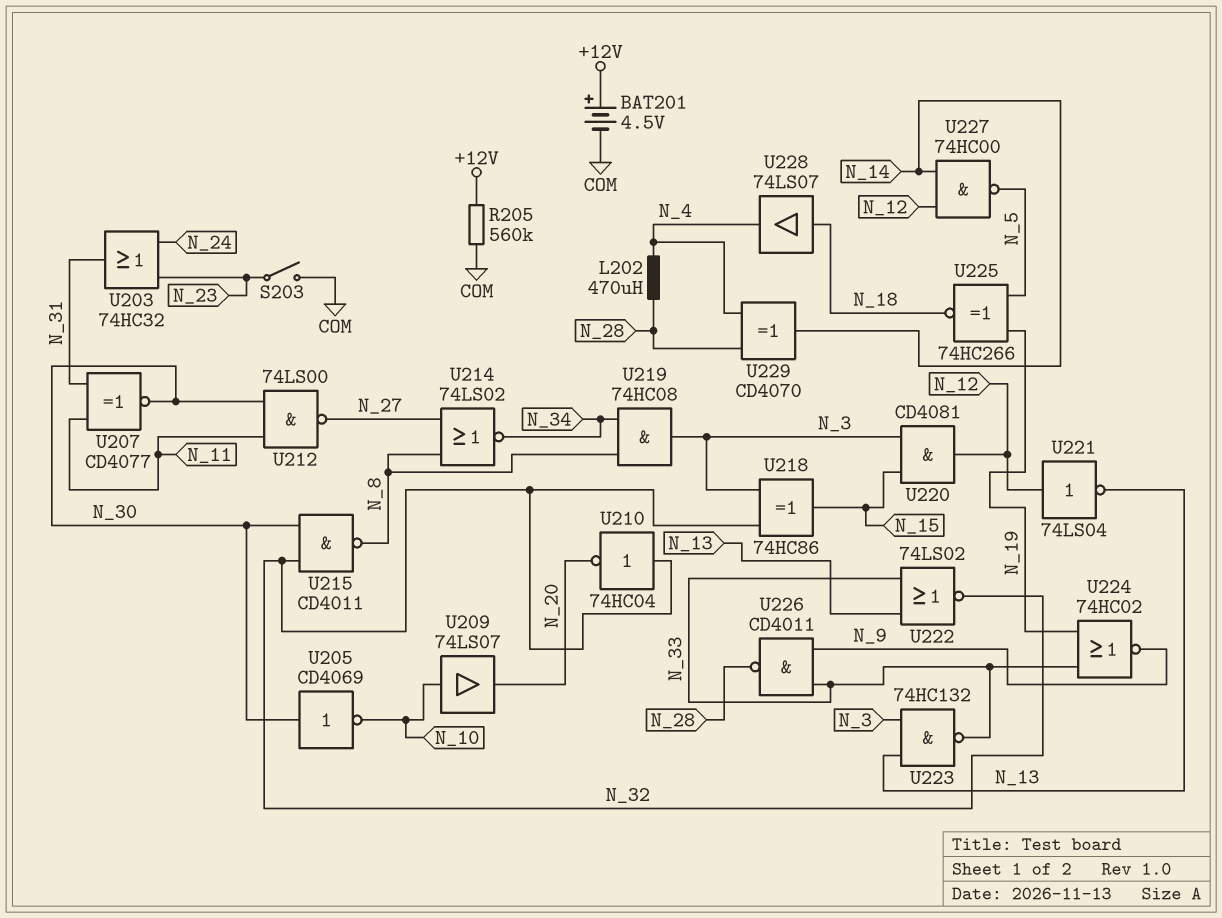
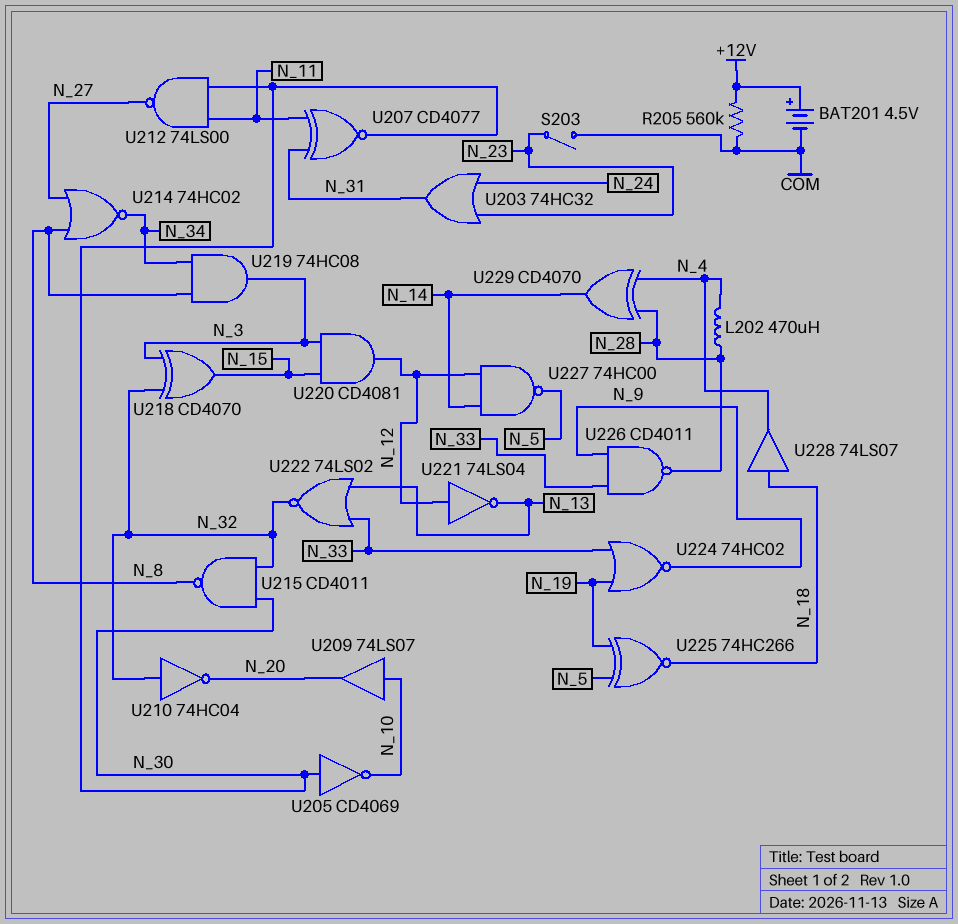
U214: NOR 74LS02 (in N_8, in N_27, out N_34) -> NOR 74HC02 (in N_8, in N_27, out N_34)
U218: XOR 74HC86 (in N_3, in N_32, out N_15) -> XOR CD4070 (in N_3, in N_32, out N_15)
U223: NAND 74HC132 (in N_3, in N_13, out N_33) -> none

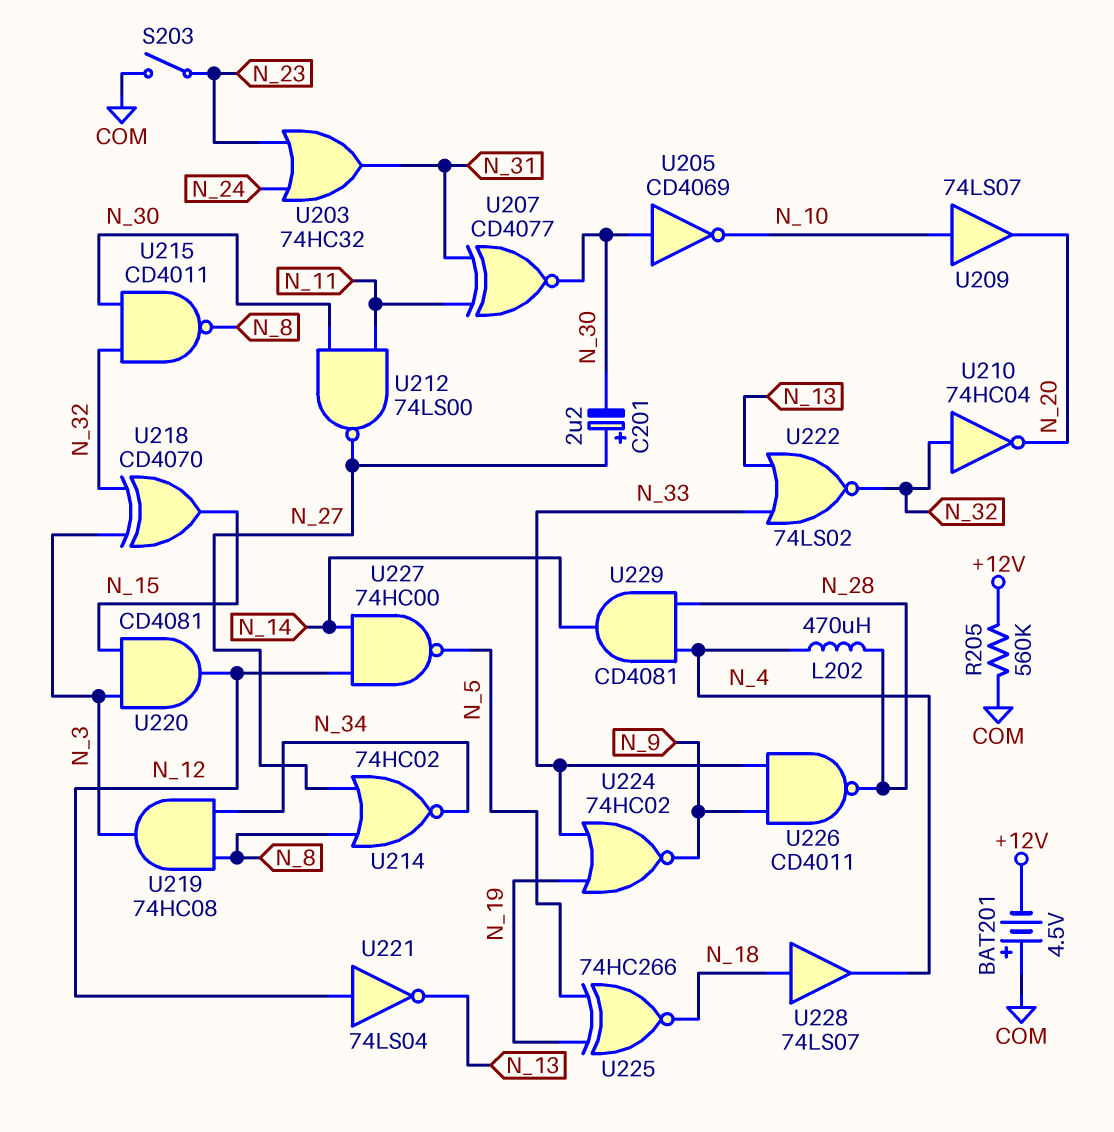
BAT201: 4.5V (plus +12V, minus COM) -> 4.5V (plus COM, minus +12V)
C201: none -> 2.2uF (plus N_27, minus N_30)
U229: XOR CD4070 (in N_4, in N_28, out N_14) -> AND CD4081 (in N_4, in N_28, out N_14)

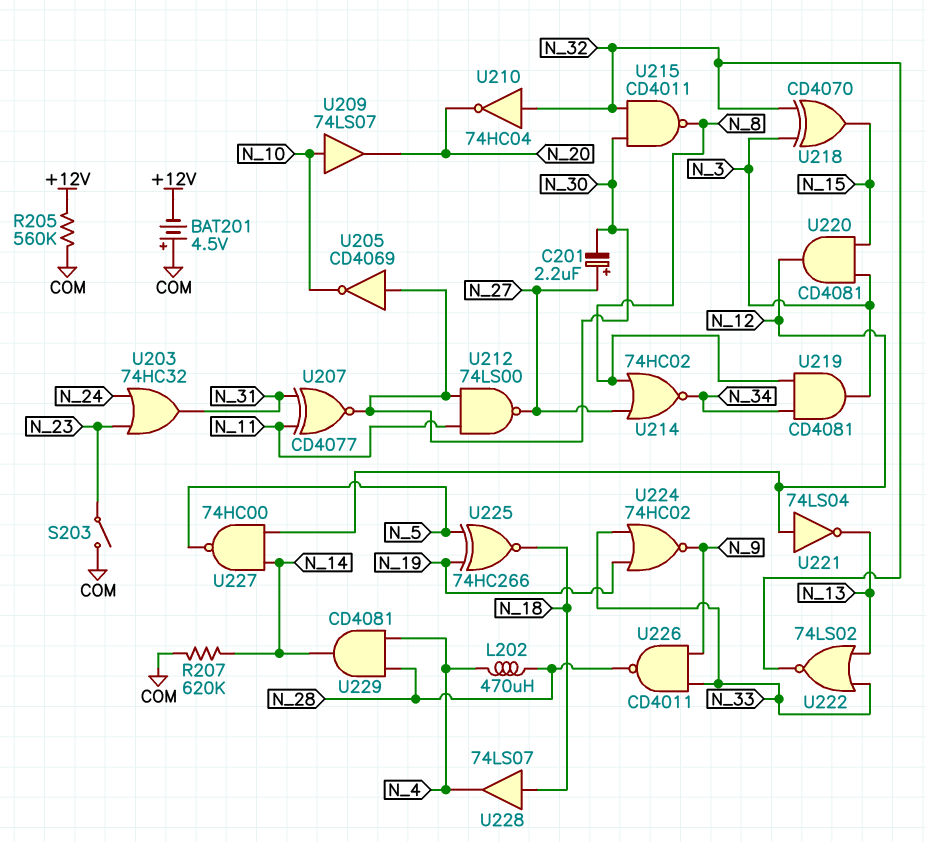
R207: none -> 620k (COM, N_14)
U219: AND 74HC08 (in N_8, in N_34, out N_3) -> AND CD4081 (in N_8, in N_34, out N_3)

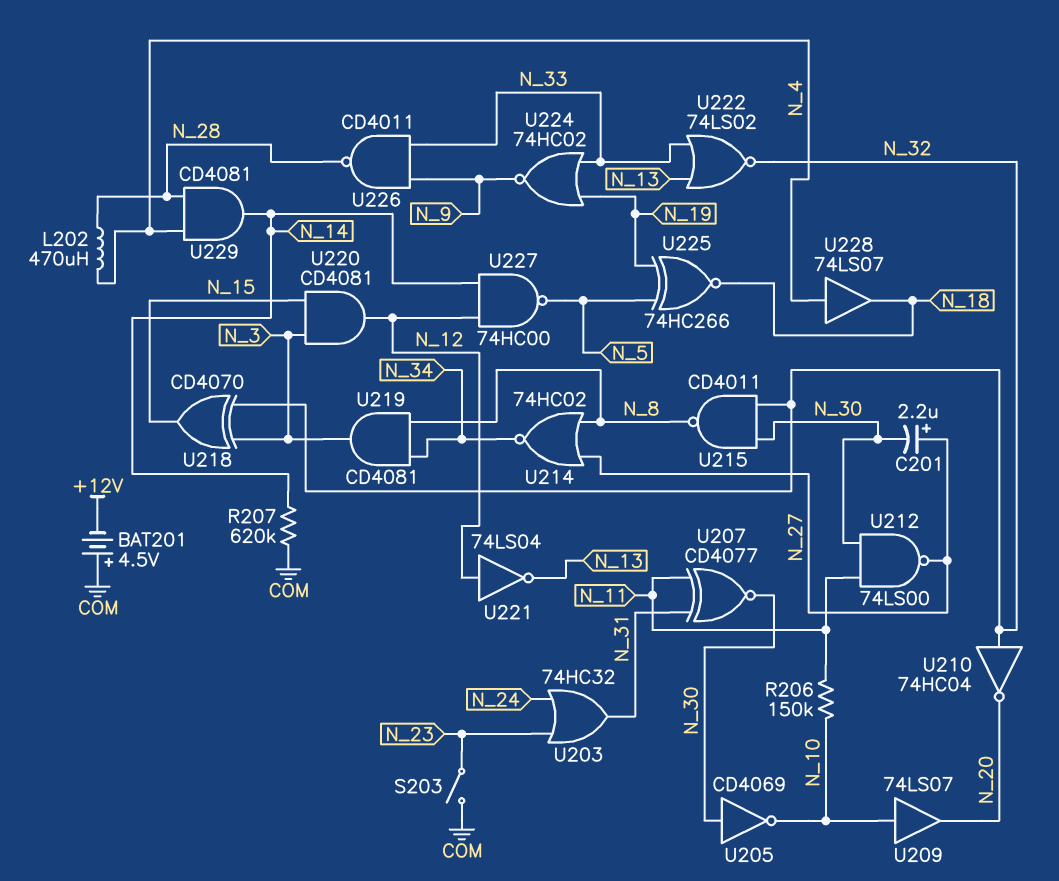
R205: 560k (+12V, COM) -> none
R206: none -> 150k (N_10, N_11)
U228: buffer 74LS07 (in N_18, out N_4) -> buffer 74LS07 (in N_4, out N_18)

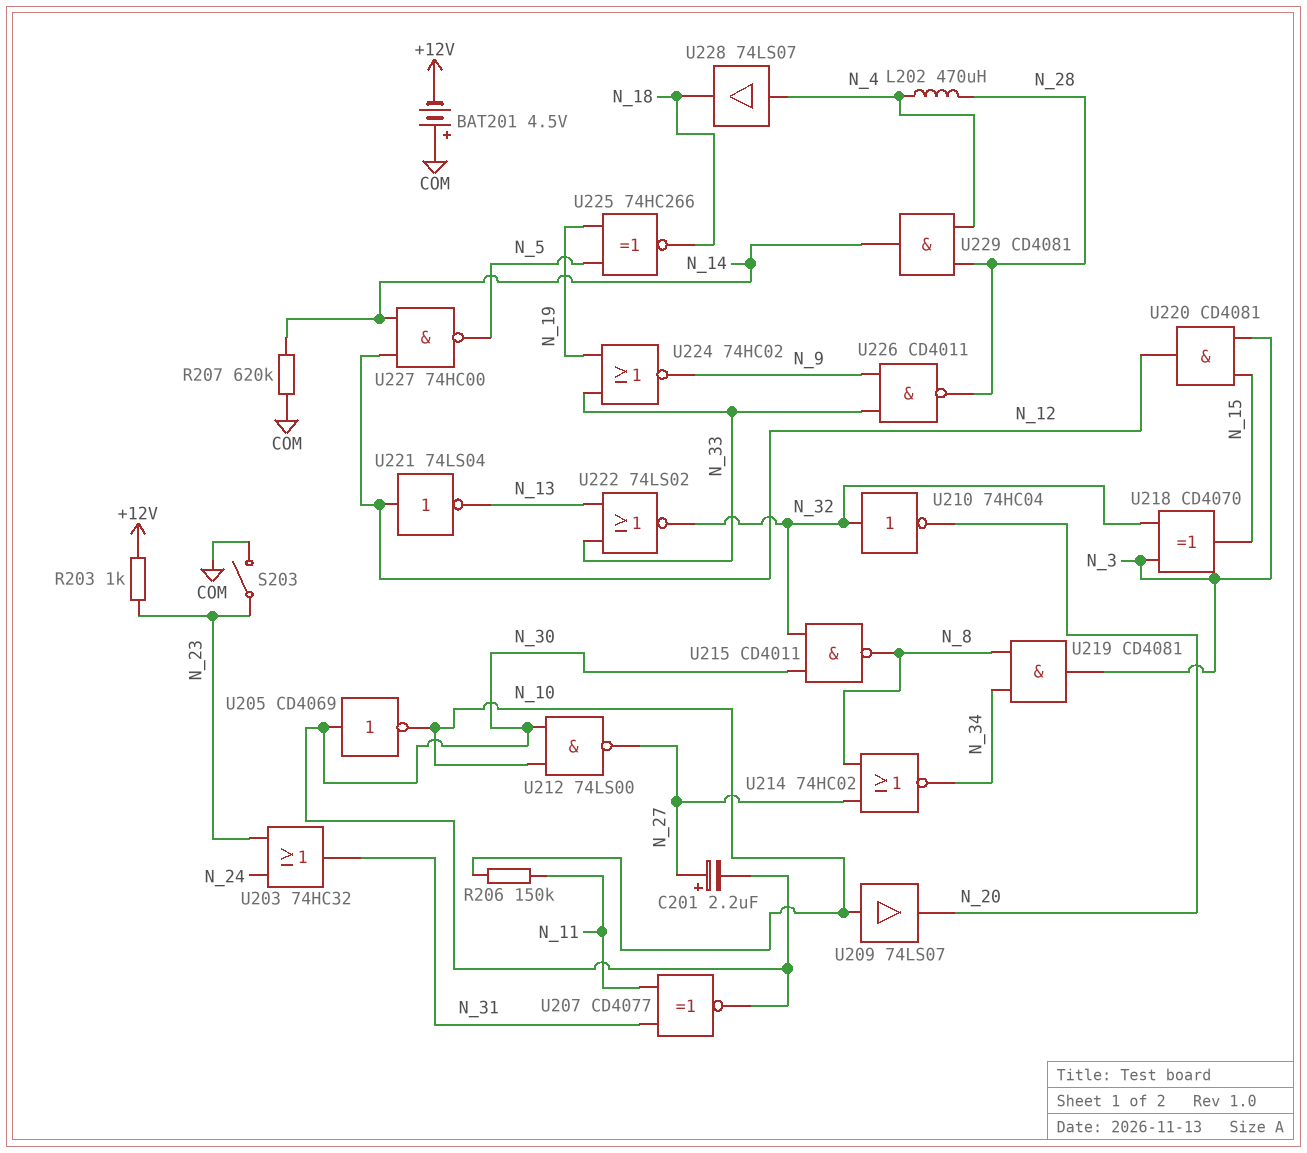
R203: none -> 1k (+12V, N_23)
U212: NAND 74LS00 (in N_11, in N_30, out N_27) -> NAND 74LS00 (in N_10, in N_30, out N_27)

